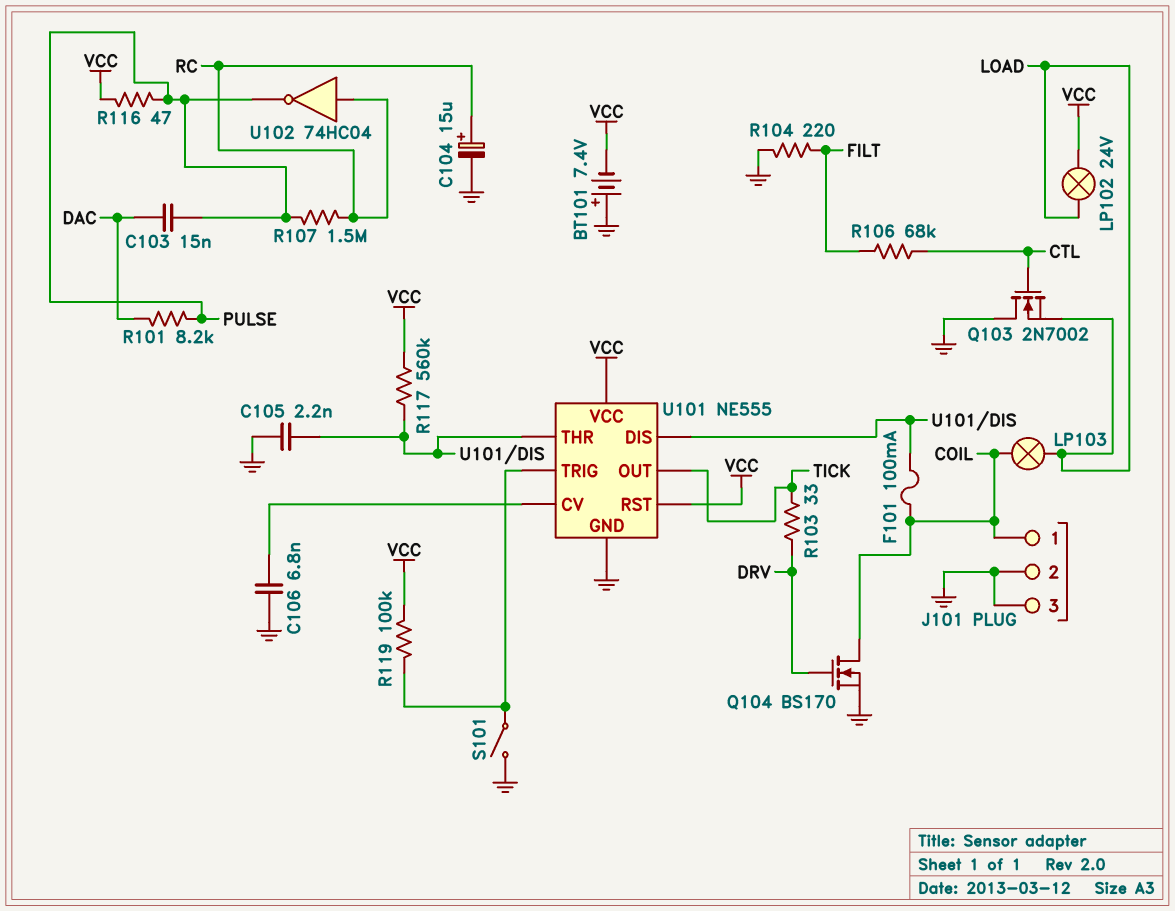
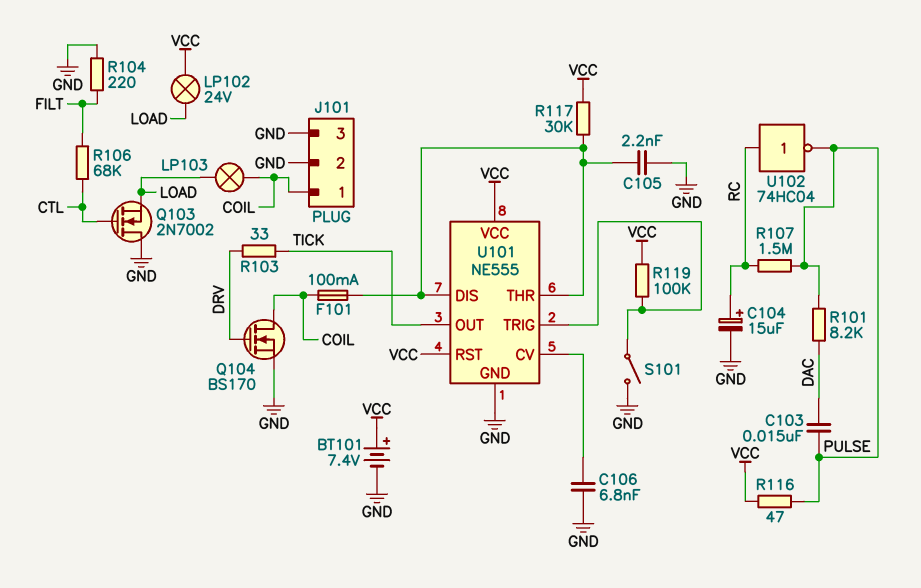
BT101: 7.4V (plus GND, minus VCC) -> 7.4V (plus VCC, minus GND)
R117: 560k (U101/DIS, VCC) -> 30k (U101/DIS, VCC)

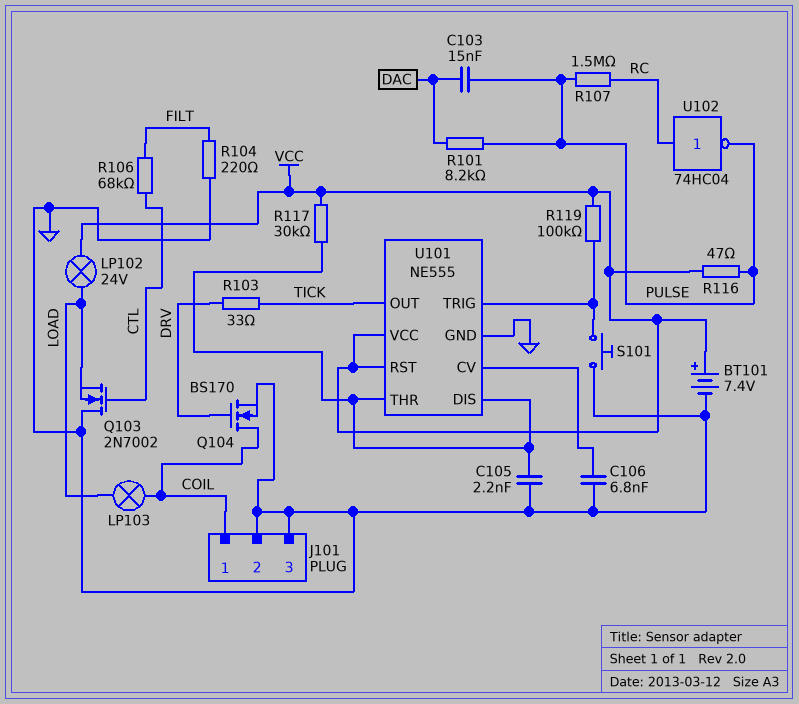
C104: 15uF (plus RC, minus GND) -> none
F101: 100mA (COIL, U101/DIS) -> none
S101: switch (GND, U101/TRIG) -> button (GND, U101/TRIG)

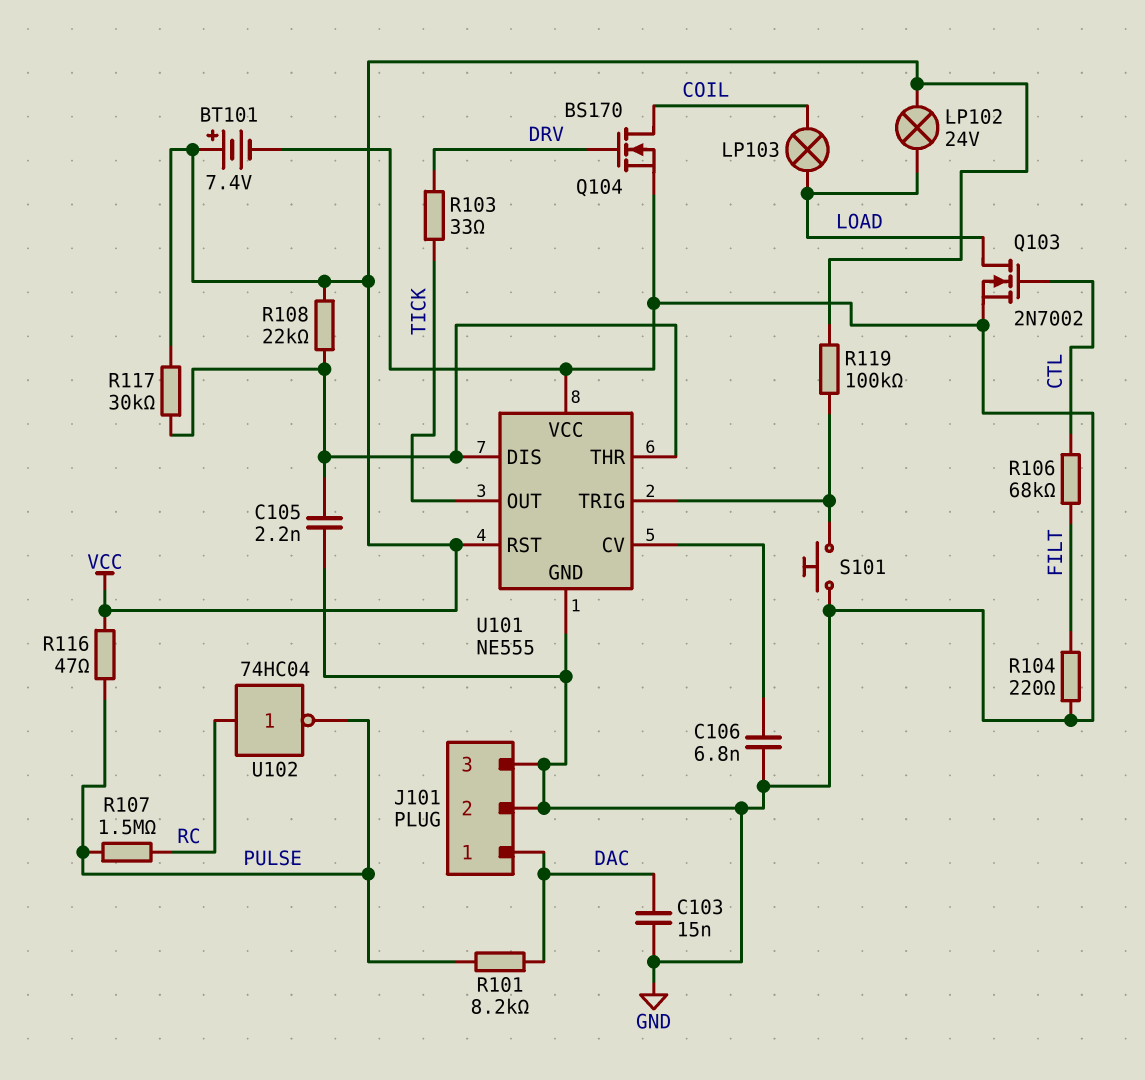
C103: 15nF (DAC, PULSE) -> 15nF (DAC, GND)
J101 pin 1: COIL -> DAC
Q103: NMOS 2N7002 (G CTL, D GND, S LOAD) -> NMOS 2N7002 (G CTL, D LOAD, S GND)
R108: none -> 22k (U101/DIS, VCC)
U101 pin VCC: VCC -> GND

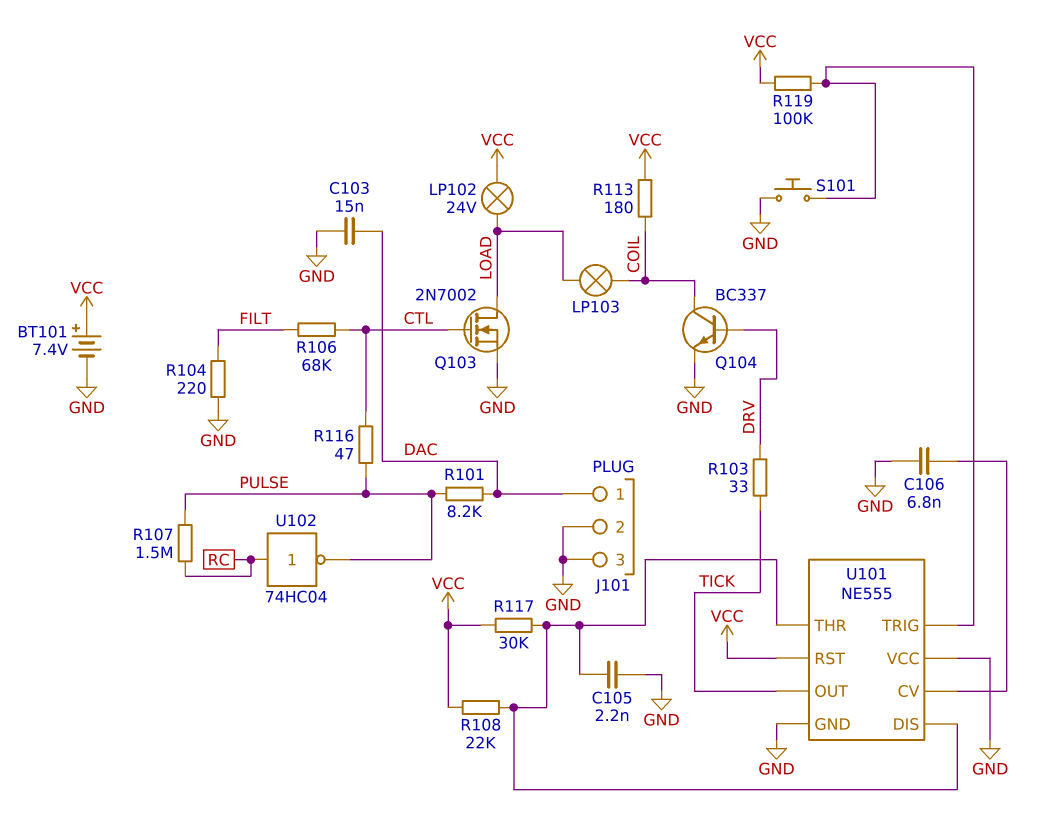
Q104: NMOS BS170 (G DRV, D COIL, S GND) -> NPN BC337 (B DRV, C COIL, E GND)
R113: none -> 180 (COIL, VCC)
R116: 47 (PULSE, VCC) -> 47 (CTL, PULSE)

